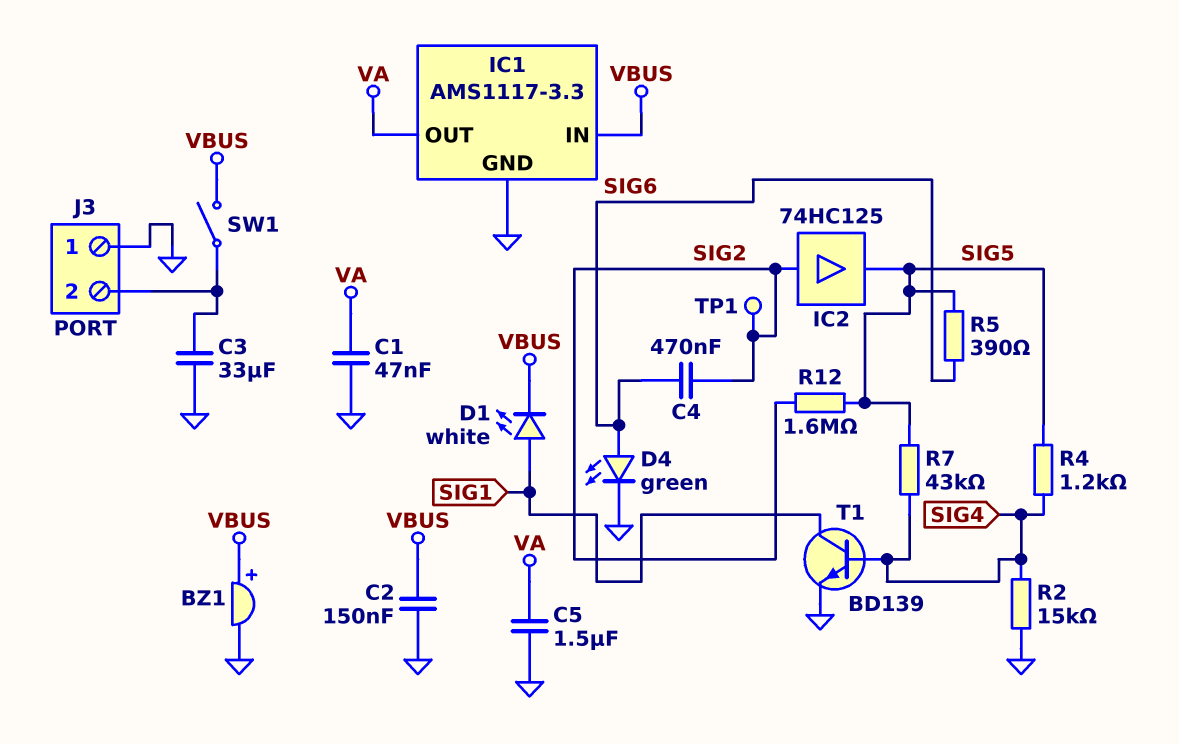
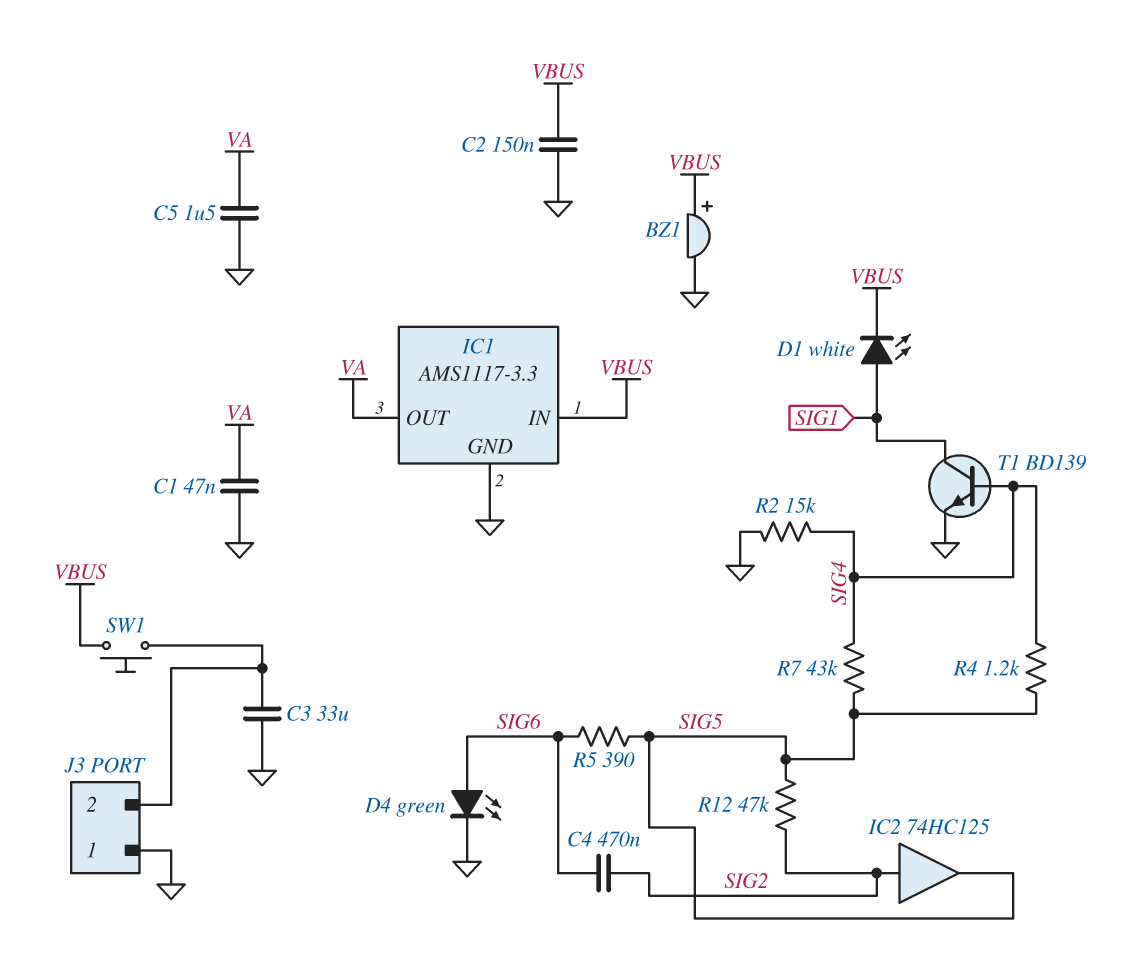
R12: 1.6M (SIG2, SIG5) -> 47k (SIG2, SIG5)
SW1: switch (J3/2, VBUS) -> button (J3/2, VBUS)
TP1: test point (SIG2) -> none

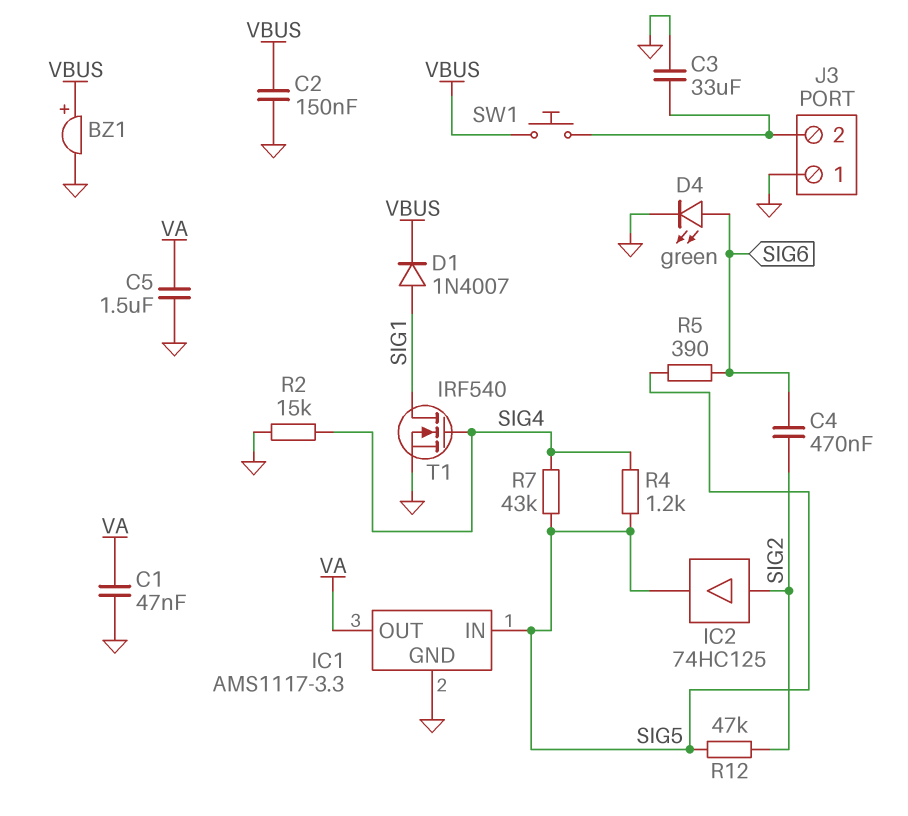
D1: LED white (A SIG1, K VBUS) -> diode 1N4007 (A SIG1, K VBUS)
IC1 pin IN: VBUS -> SIG5
T1: NPN BD139 (B SIG4, C SIG1, E GND) -> NMOS IRF540 (G SIG4, D SIG1, S GND)

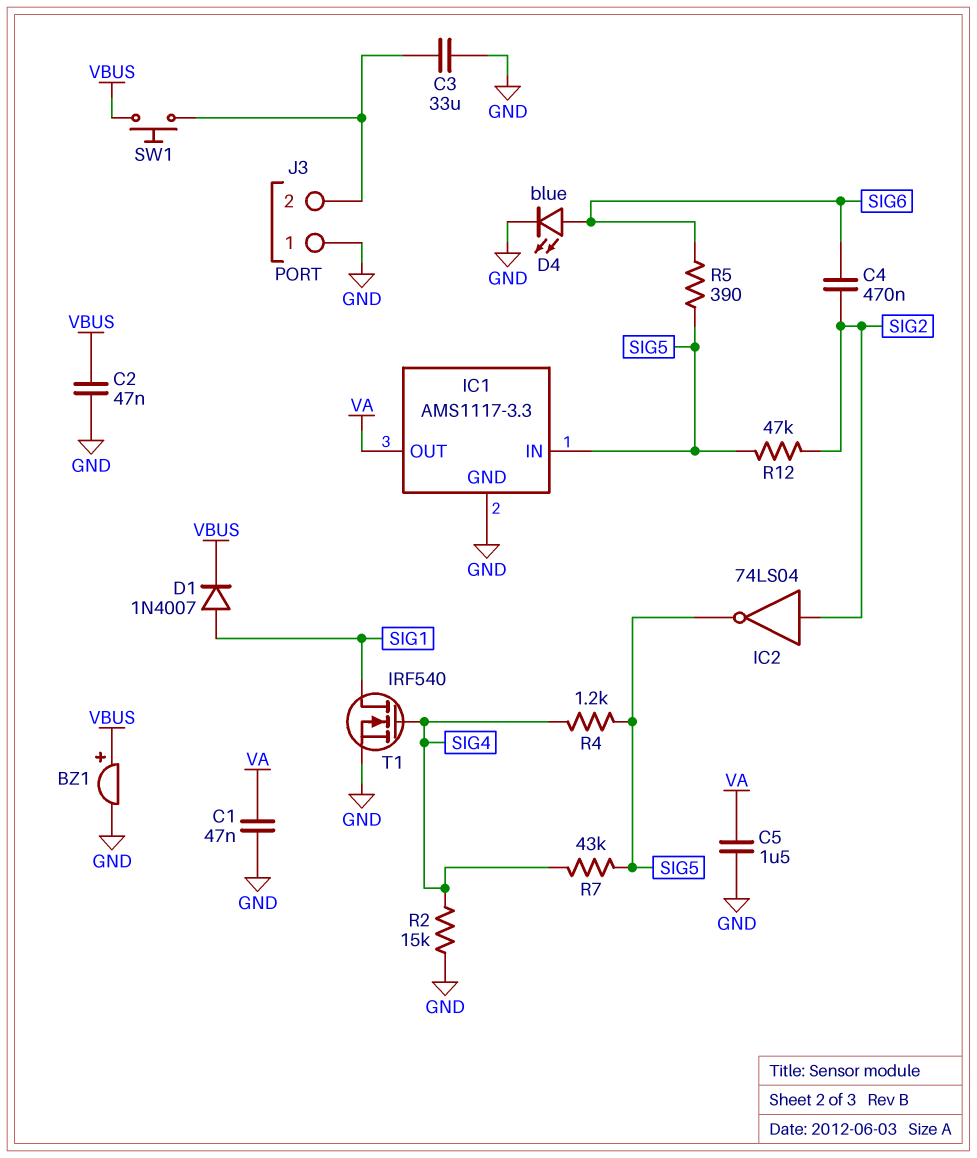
C2: 150nF (GND, VBUS) -> 47nF (GND, VBUS)
D4: LED green (A SIG6, K GND) -> LED blue (A SIG6, K GND)
IC2: buffer 74HC125 (in SIG2, out SIG5) -> NOT 74LS04 (in SIG2, out SIG5)

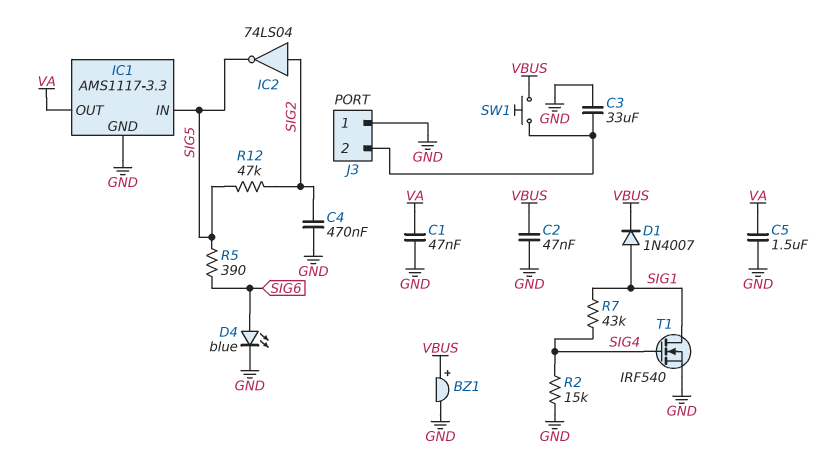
C4: 470nF (SIG2, SIG6) -> 470nF (GND, SIG2)
R4: 1.2k (SIG4, SIG5) -> none
R7: 43k (SIG4, SIG5) -> 43k (SIG1, SIG4)

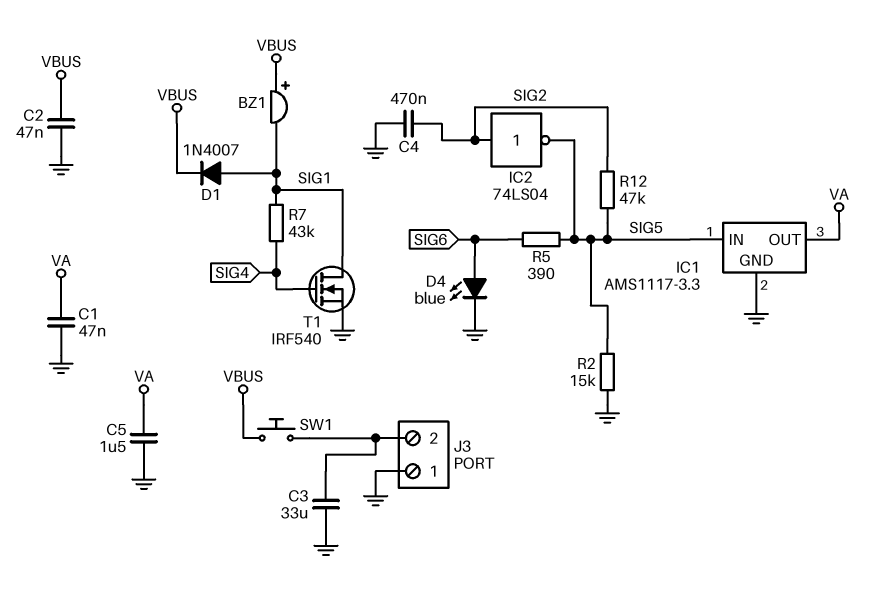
BZ1: buzzer (plus VBUS, minus GND) -> buzzer (plus VBUS, minus SIG1)
R2: 15k (GND, SIG4) -> 15k (GND, SIG5)

